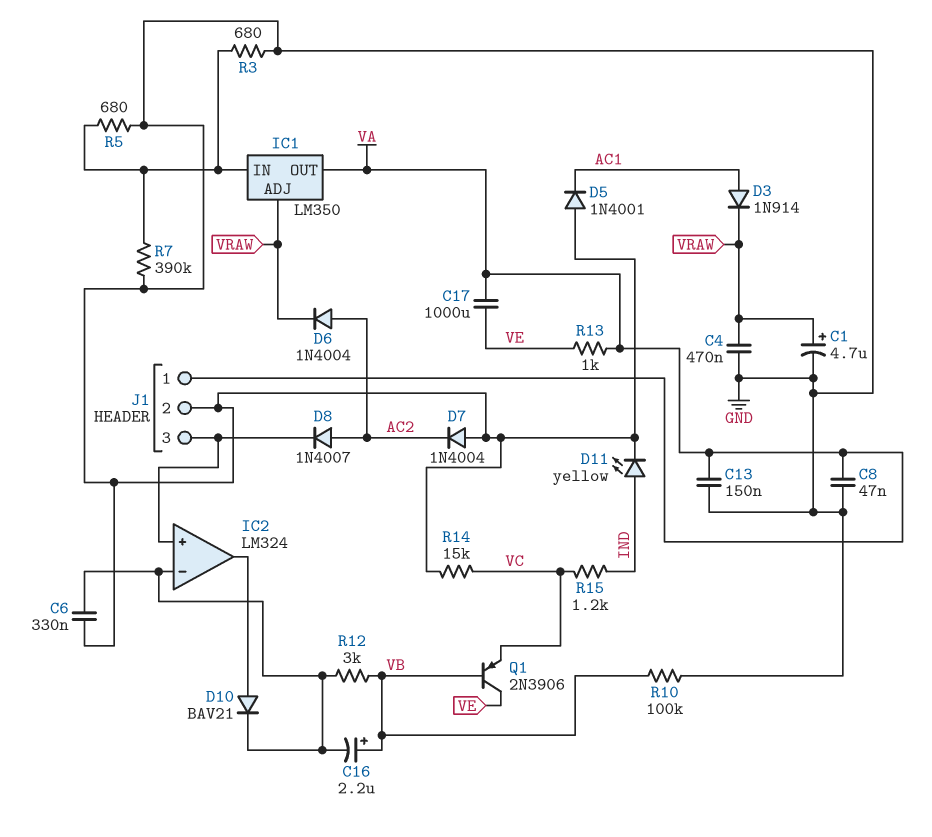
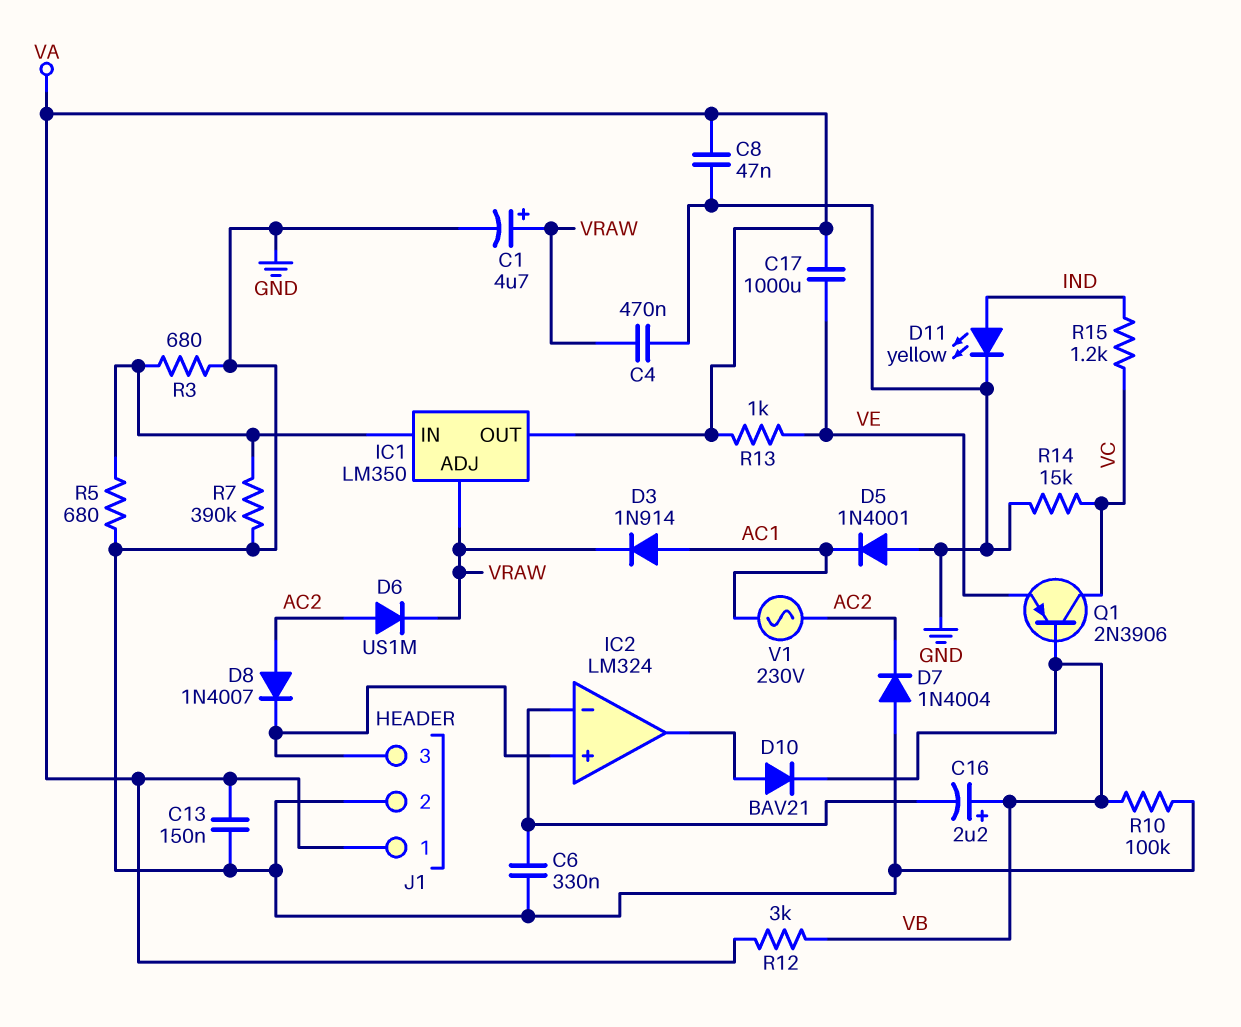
D6: diode 1N4004 (A AC2, K VRAW) -> diode US1M (A AC2, K VRAW)
D10: diode BAV21 (A IC2/out, K IC2/in-) -> diode BAV21 (A IC2/out, K VB)
Q1: PNP 2N3906 (B VB, C VE, E VC) -> PNP 2N3906 (B VB, C VC, E VE)
R12: 3k (IC2/in-, VB) -> 3k (VA, VB)
V1: none -> AC 230V (AC1, AC2)

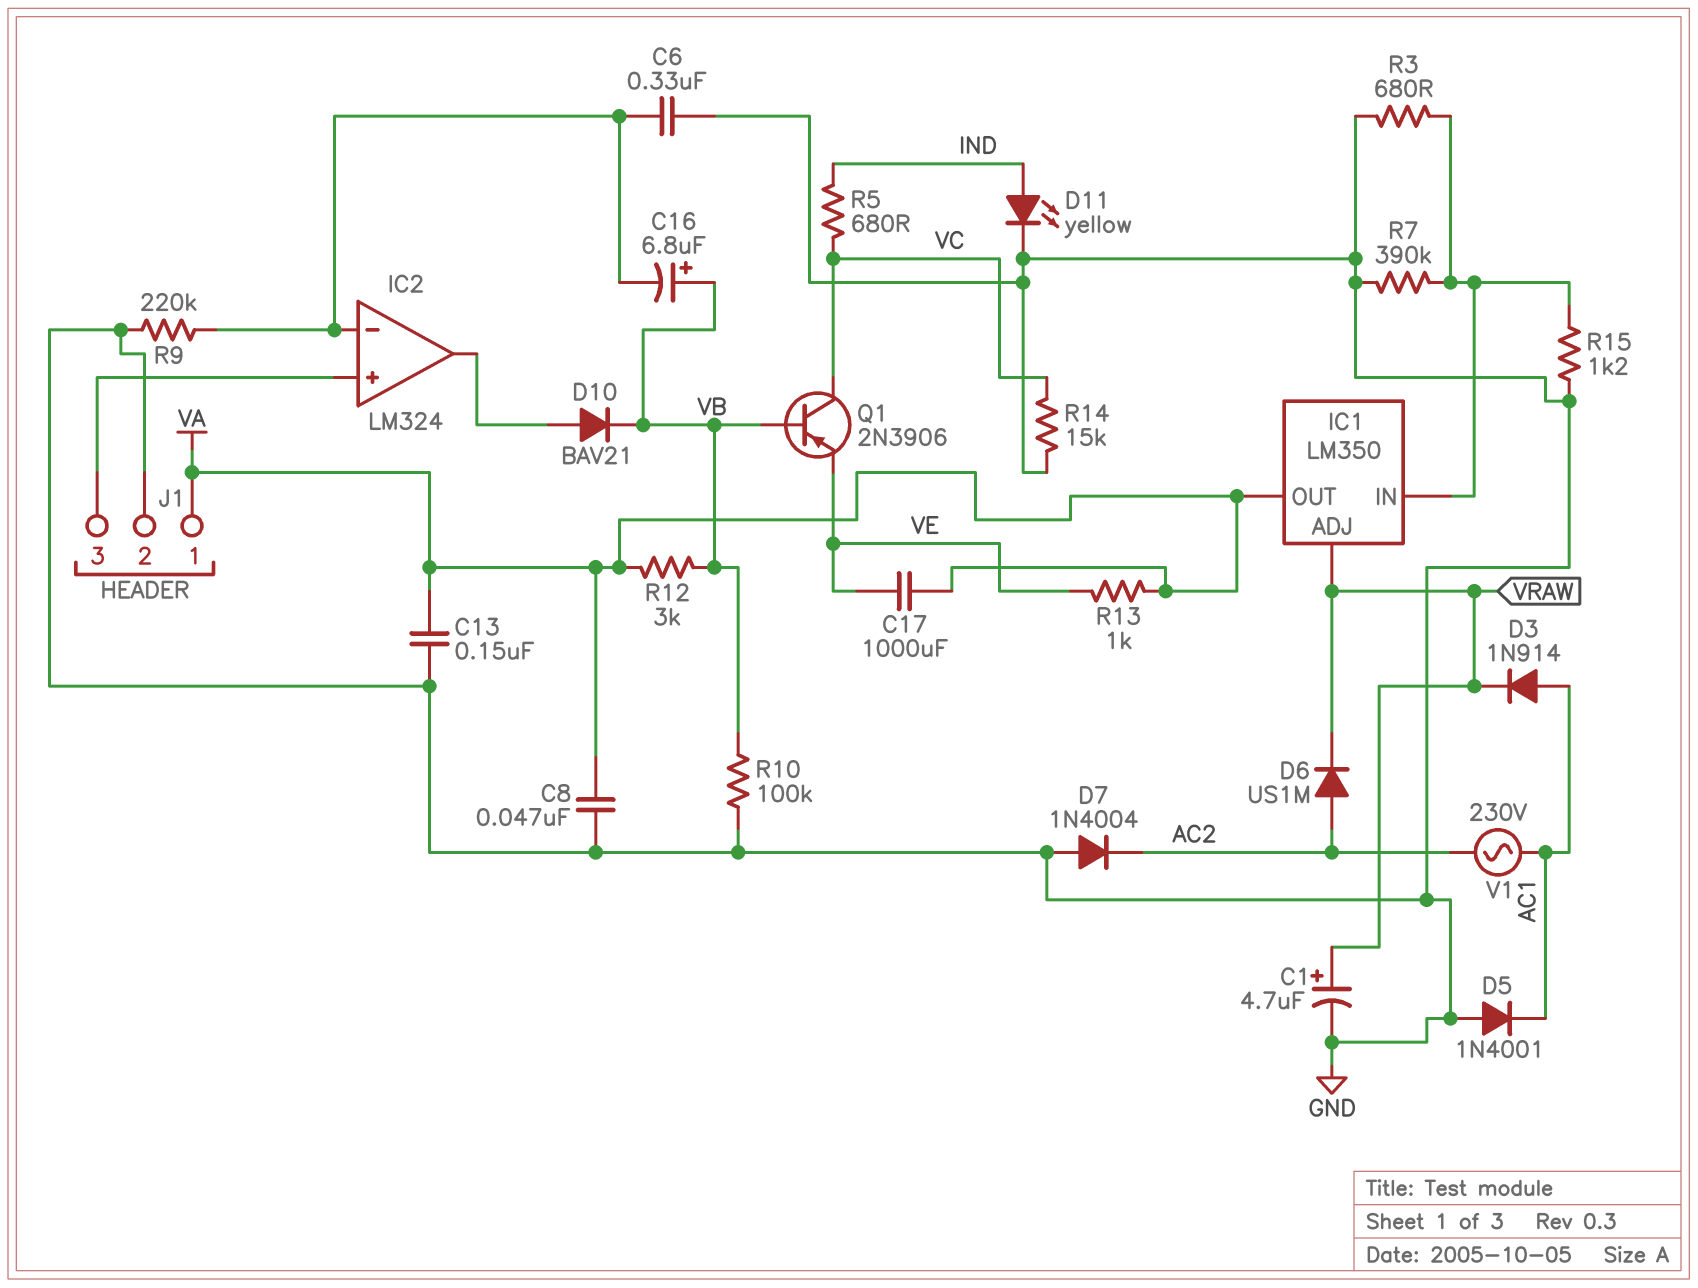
C4: 470nF (GND, VRAW) -> none
C16: 2.2uF (plus VB, minus IC2/in-) -> 6.8uF (plus VB, minus IC2/in-)
D8: diode 1N4007 (A AC2, K IC2/in+) -> none
R5: 680 (GND, IC1/IN) -> 680 (IND, VC)
R9: none -> 220k (GND, IC2/in-)
R15: 1.2k (IND, VC) -> 1.2k (GND, IC1/IN)

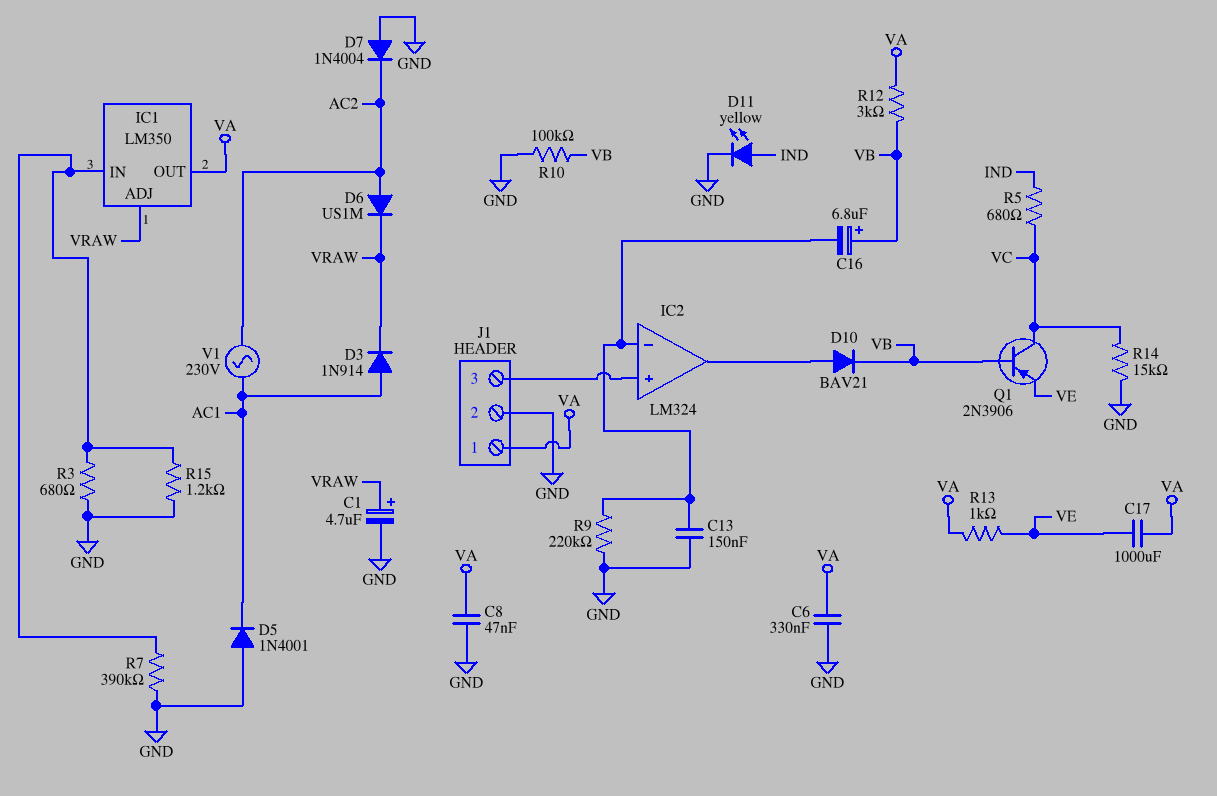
C6: 330nF (GND, IC2/in-) -> 330nF (GND, VA)
C13: 150nF (GND, VA) -> 150nF (GND, IC2/in-)

